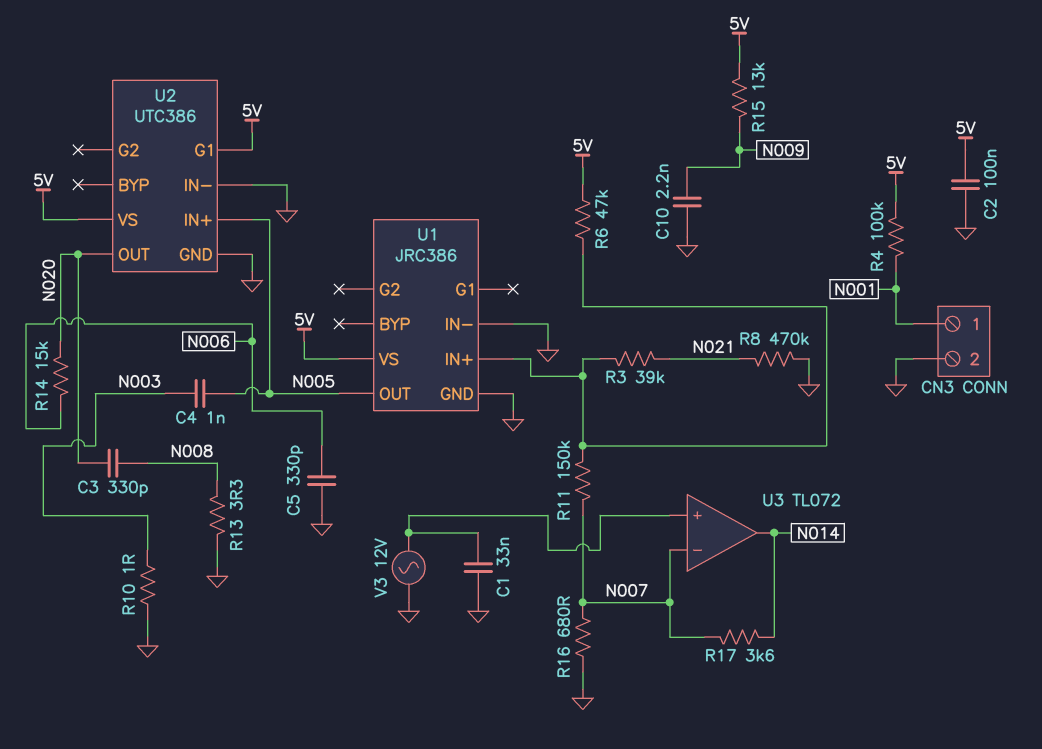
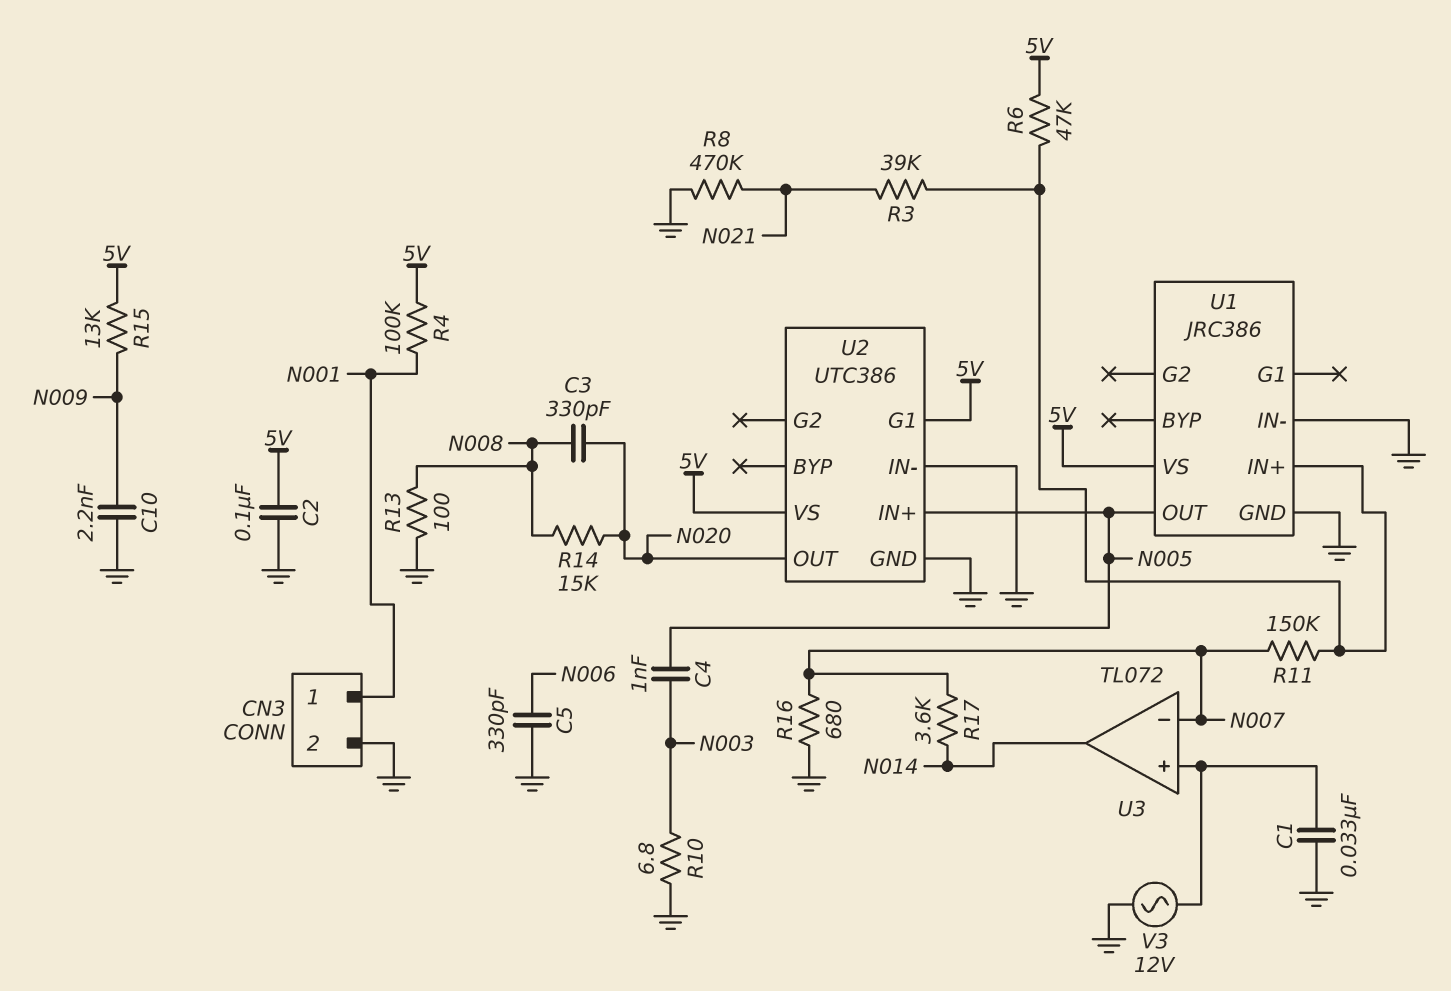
R10: 1 (GND, N003) -> 6.8 (GND, N003)
R13: 3.3 (GND, N008) -> 100 (GND, N008)
R14: 15k (N006, N020) -> 15k (N008, N020)

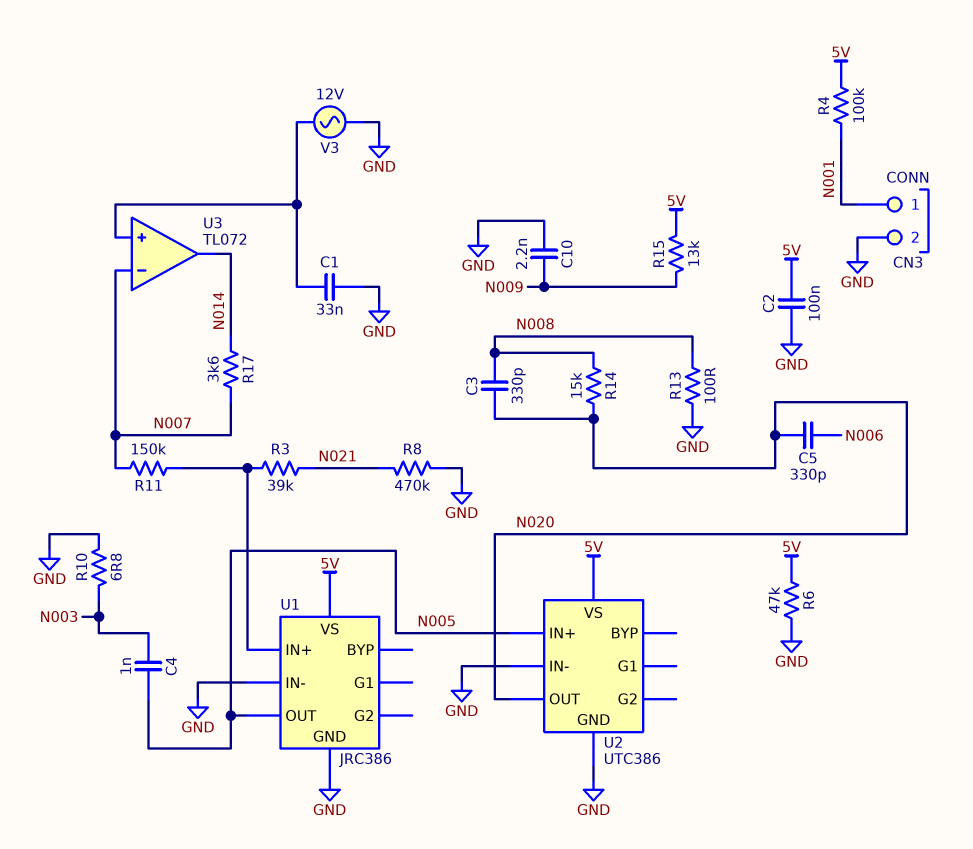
C5: 330pF (GND, N006) -> 330pF (N006, N020)
R6: 47k (5V, U1/IN+) -> 47k (5V, GND)
R16: 680 (GND, N007) -> none
U2 pin G1: 5V -> none

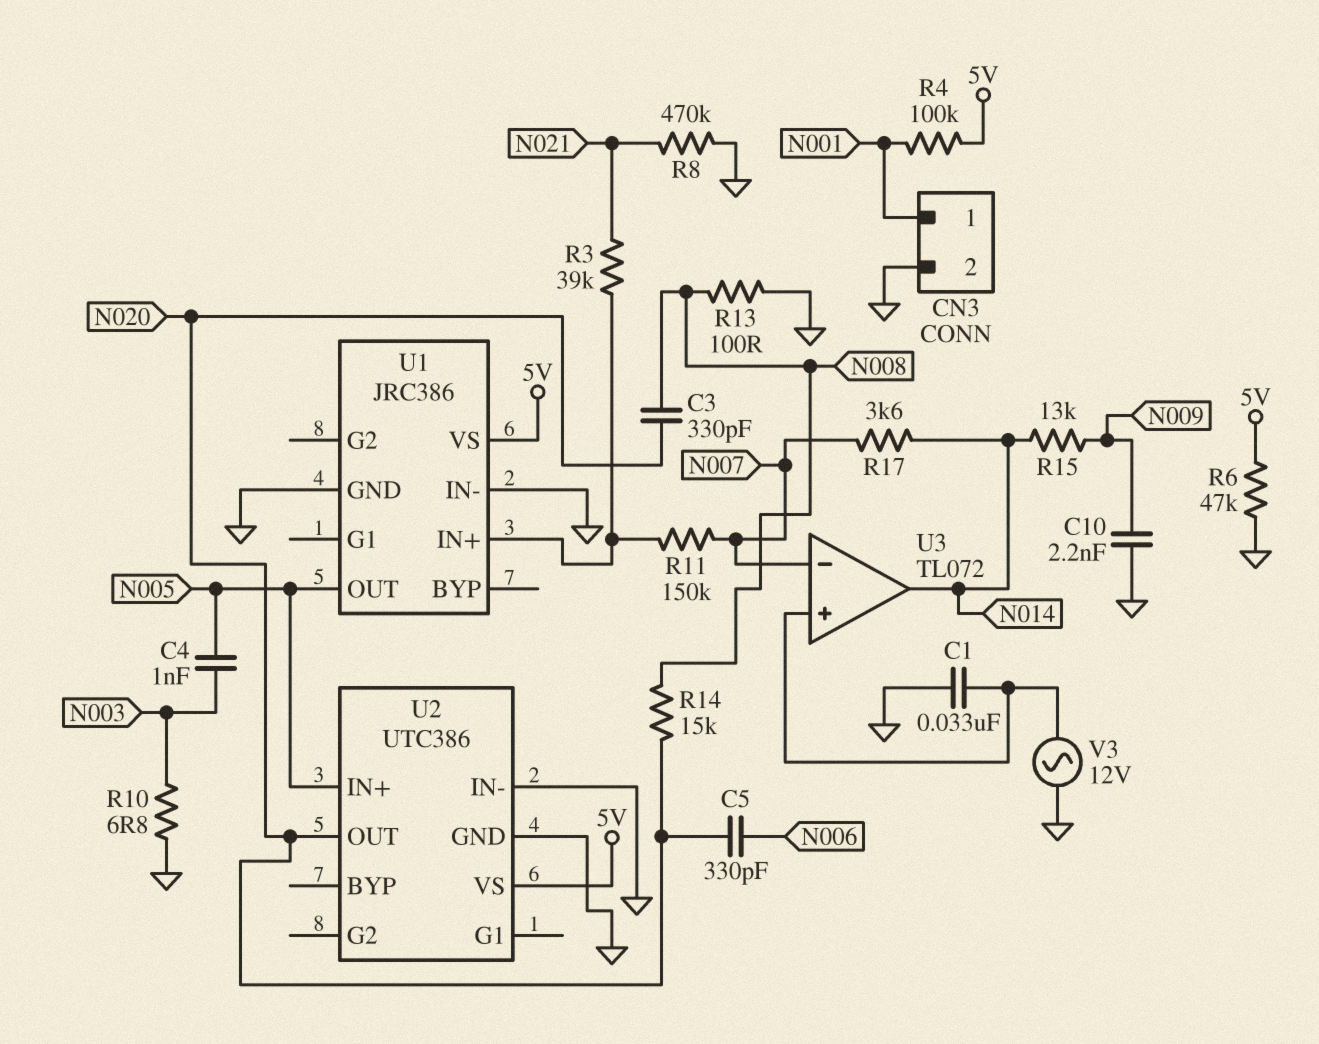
C2: 100nF (5V, GND) -> none
R15: 13k (5V, N009) -> 13k (N009, N014)

